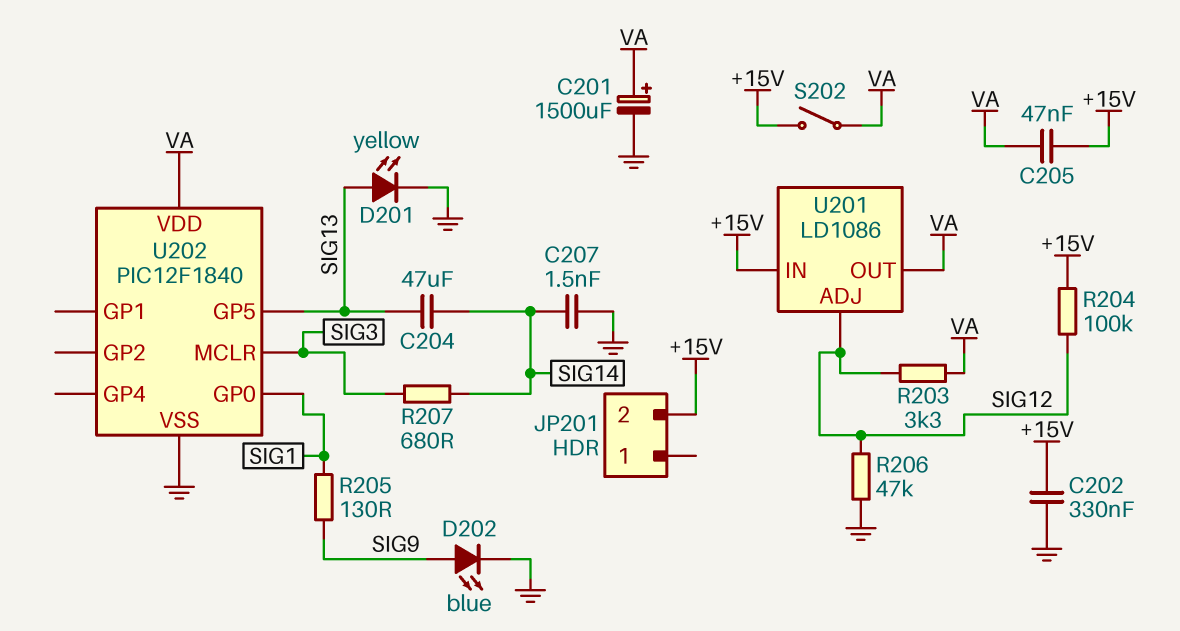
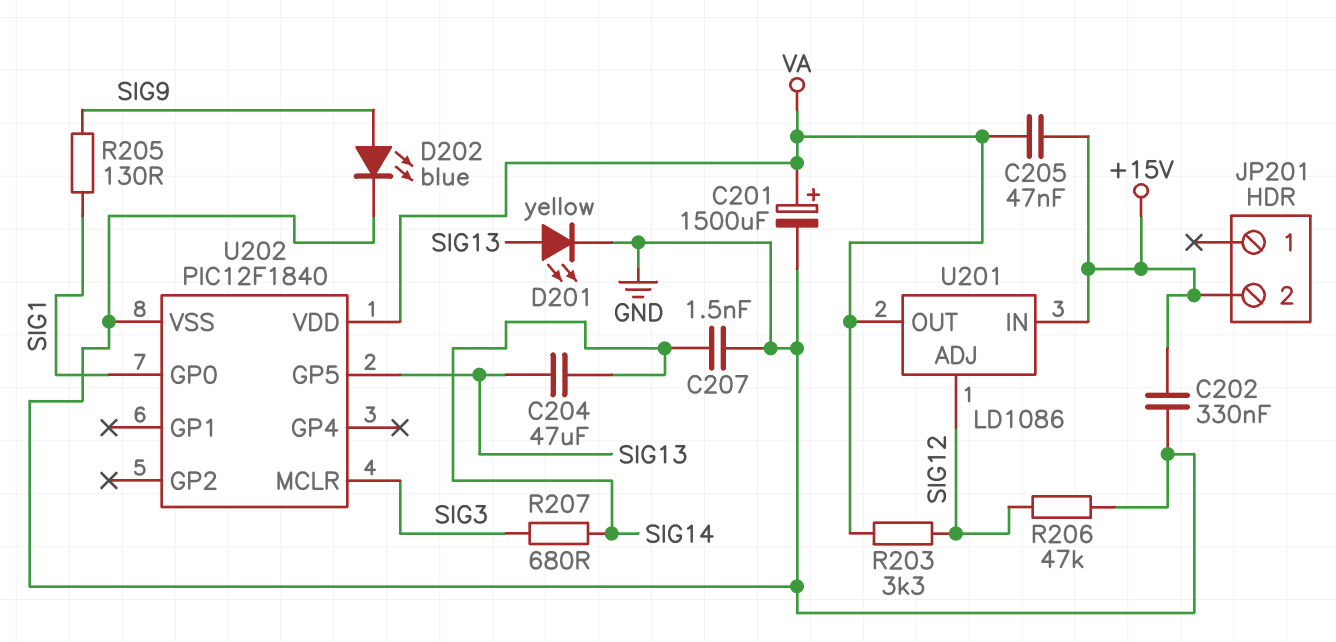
R204: 100k (+15V, SIG12) -> none
S202: switch (+15V, VA) -> none

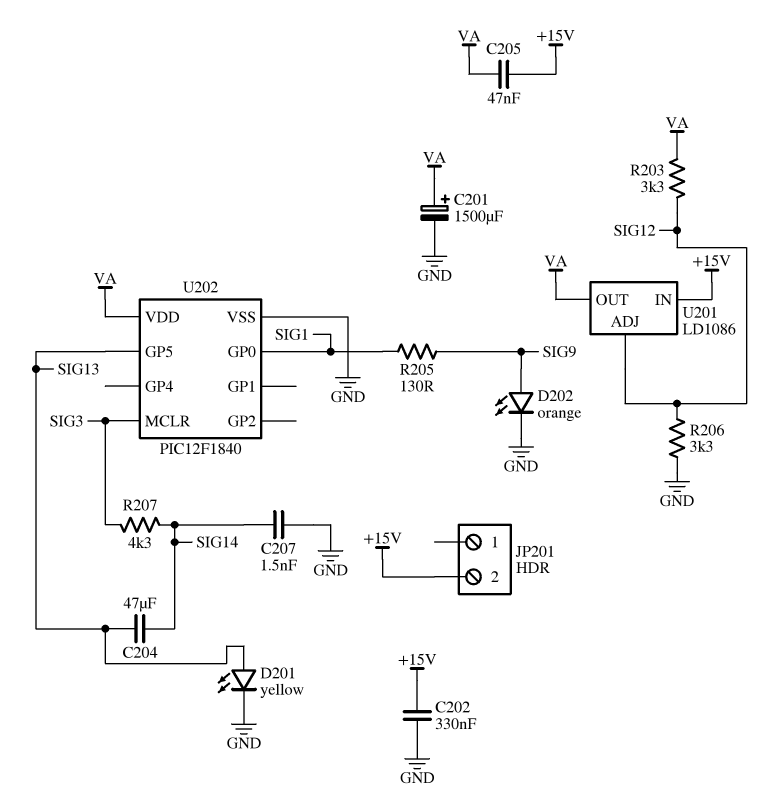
D202: LED blue (A SIG9, K GND) -> LED orange (A SIG9, K GND)
R206: 47k (GND, SIG12) -> 3.3k (GND, SIG12)
R207: 680 (SIG3, SIG14) -> 4.3k (SIG3, SIG14)

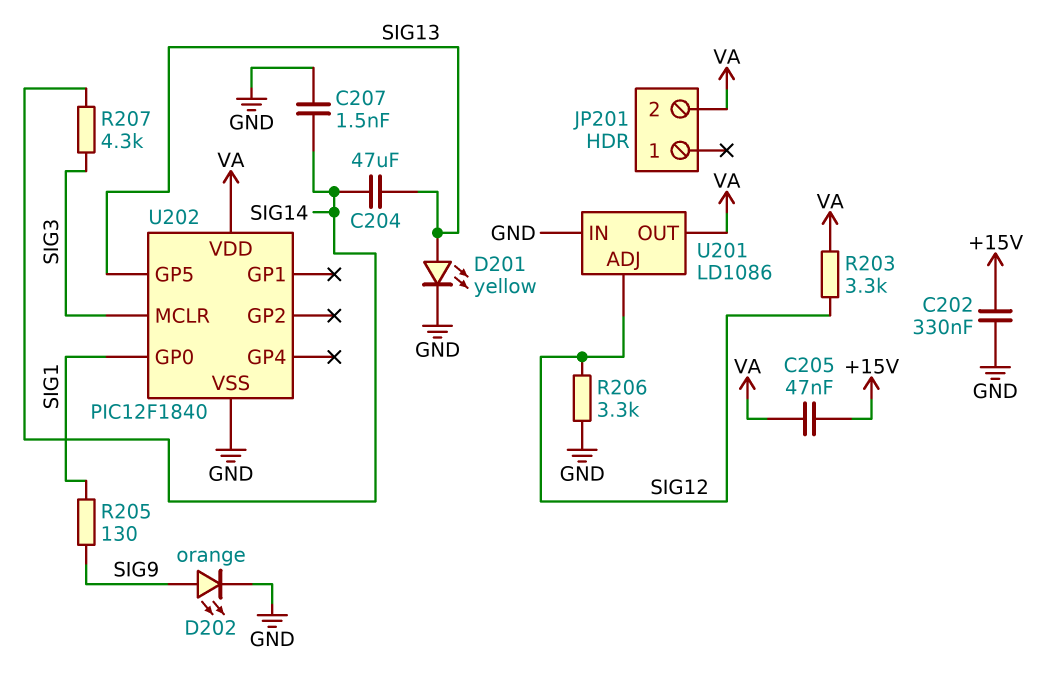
C201: 1500uF (plus VA, minus GND) -> none
JP201 pin 2: +15V -> VA
U201 pin IN: +15V -> GND

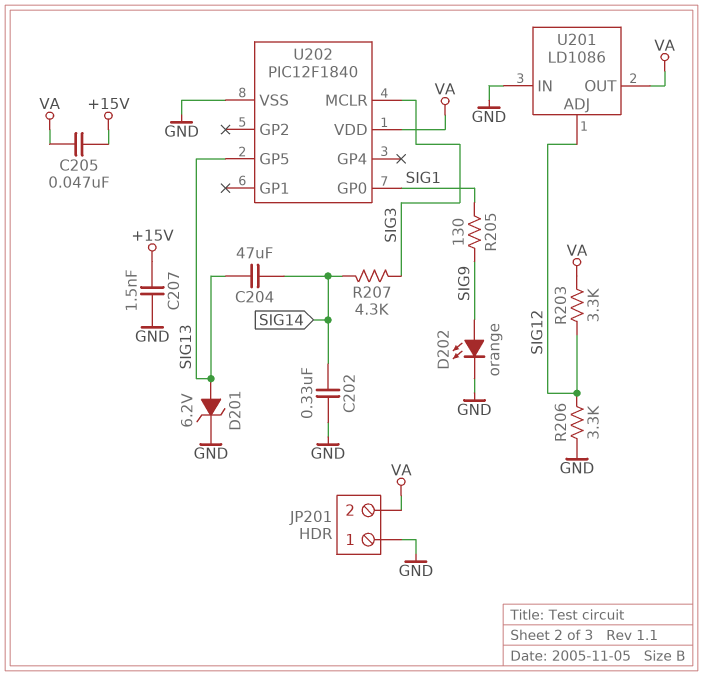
C202: 330nF (+15V, GND) -> 330nF (GND, SIG14)
C207: 1.5nF (GND, SIG14) -> 1.5nF (+15V, GND)
D201: LED yellow (A SIG13, K GND) -> zener 6.2V (A SIG13, K GND)
JP201 pin 1: none -> GND

